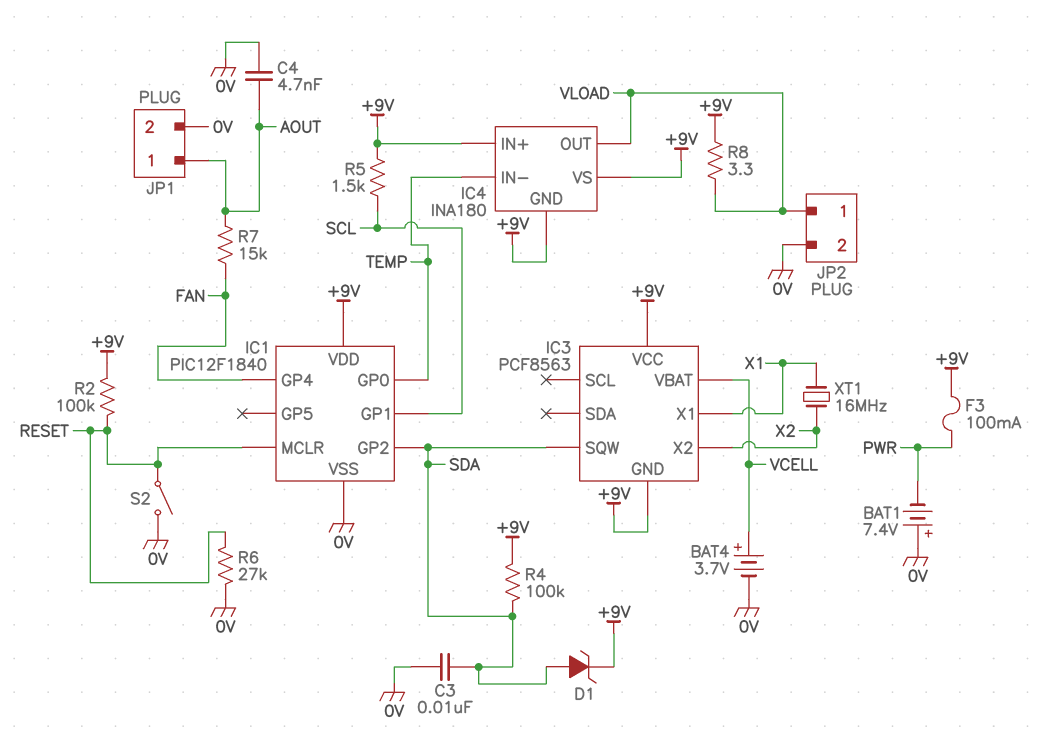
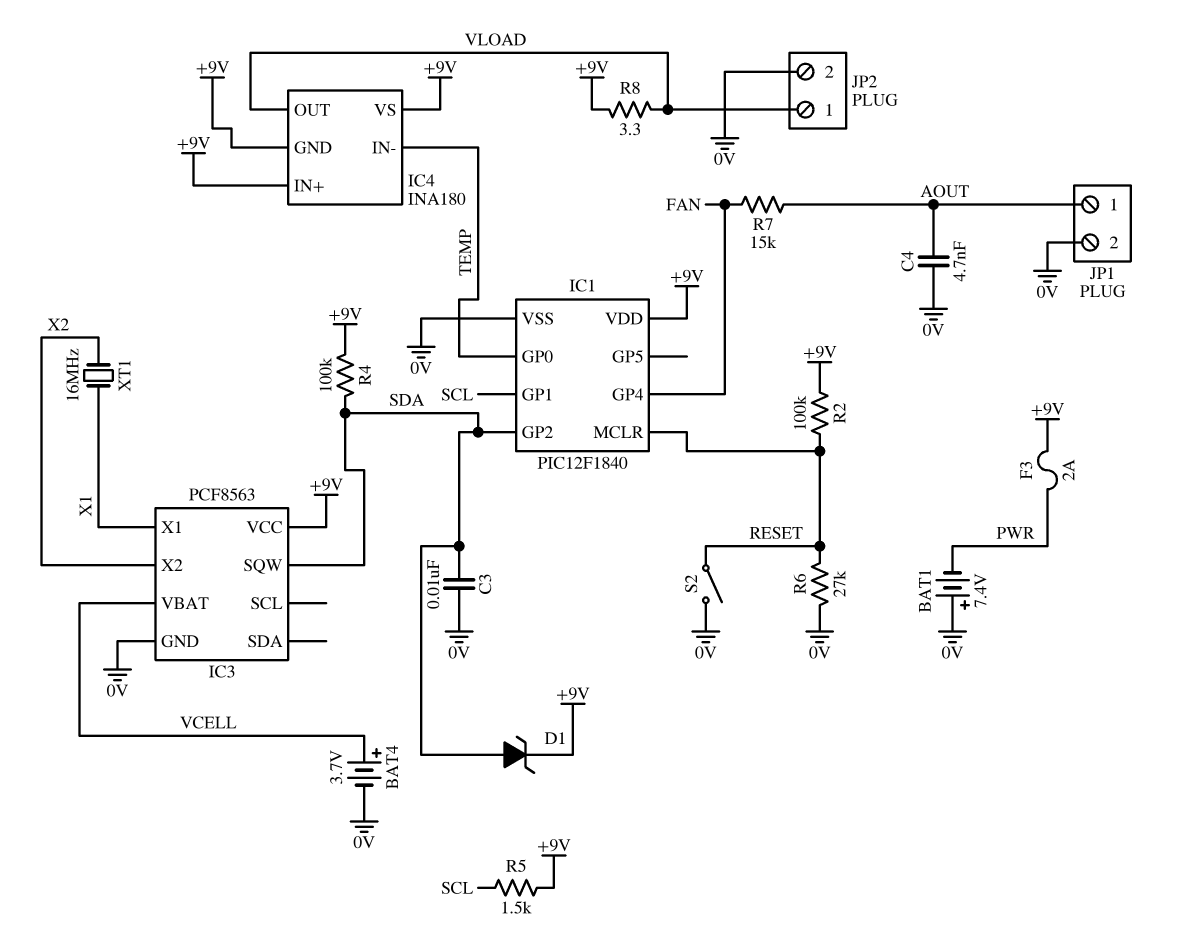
F3: 100mA (+9V, PWR) -> 2A (+9V, PWR)
IC3 pin GND: +9V -> 0V

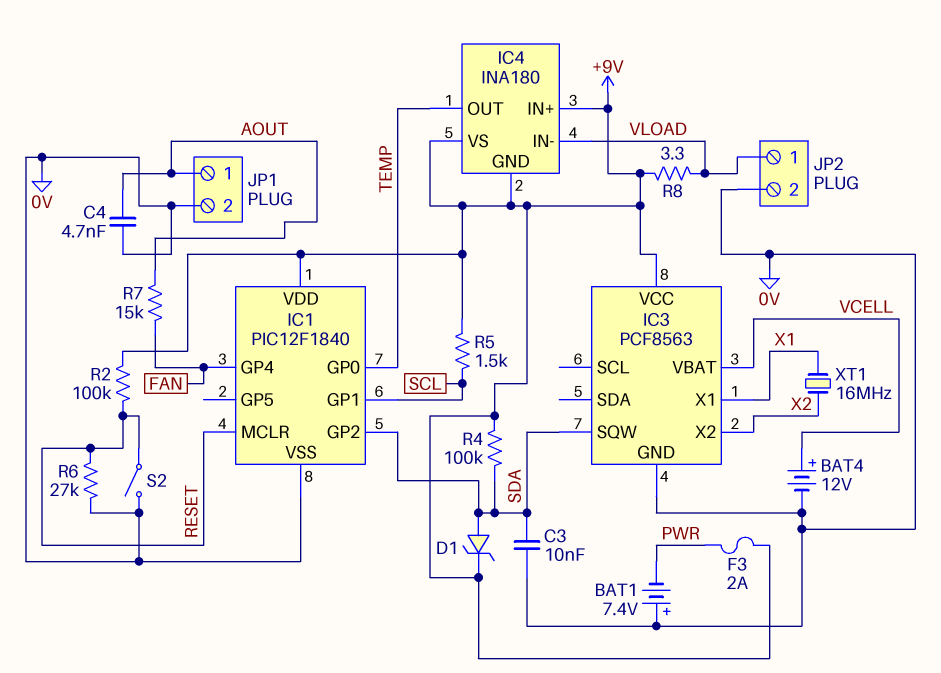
BAT4: 3.7V (plus VCELL, minus 0V) -> 12V (plus VCELL, minus 0V)
IC4 pin IN-: TEMP -> VLOAD
IC4 pin OUT: VLOAD -> TEMP

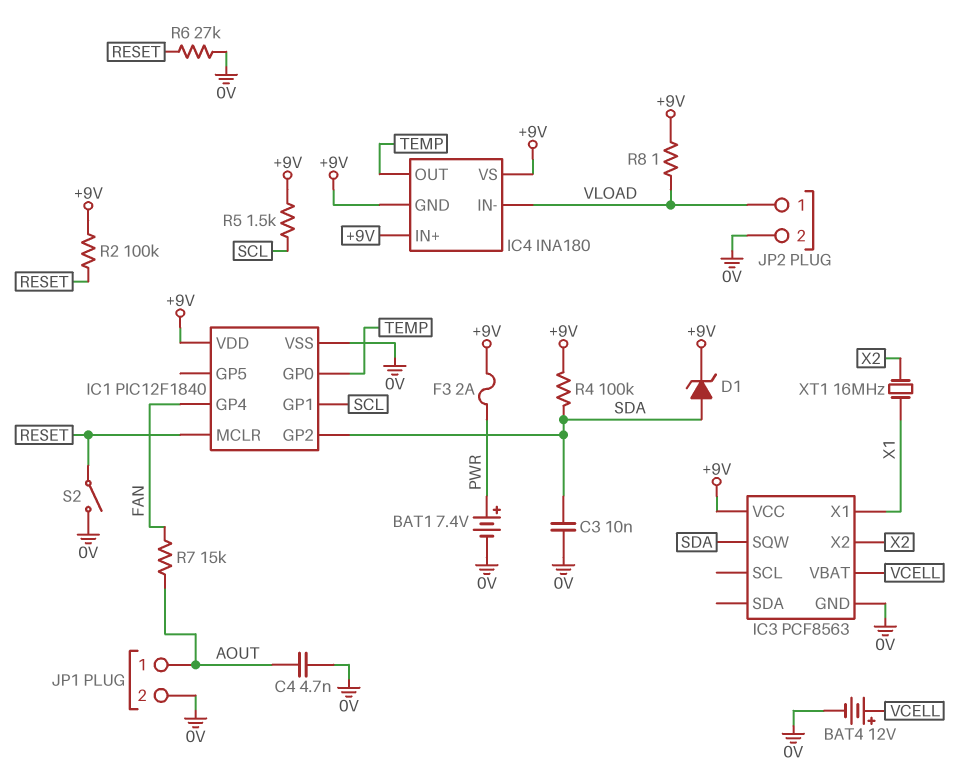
BAT1: 7.4V (plus 0V, minus PWR) -> 7.4V (plus PWR, minus 0V)
R8: 3.3 (+9V, VLOAD) -> 1 (+9V, VLOAD)

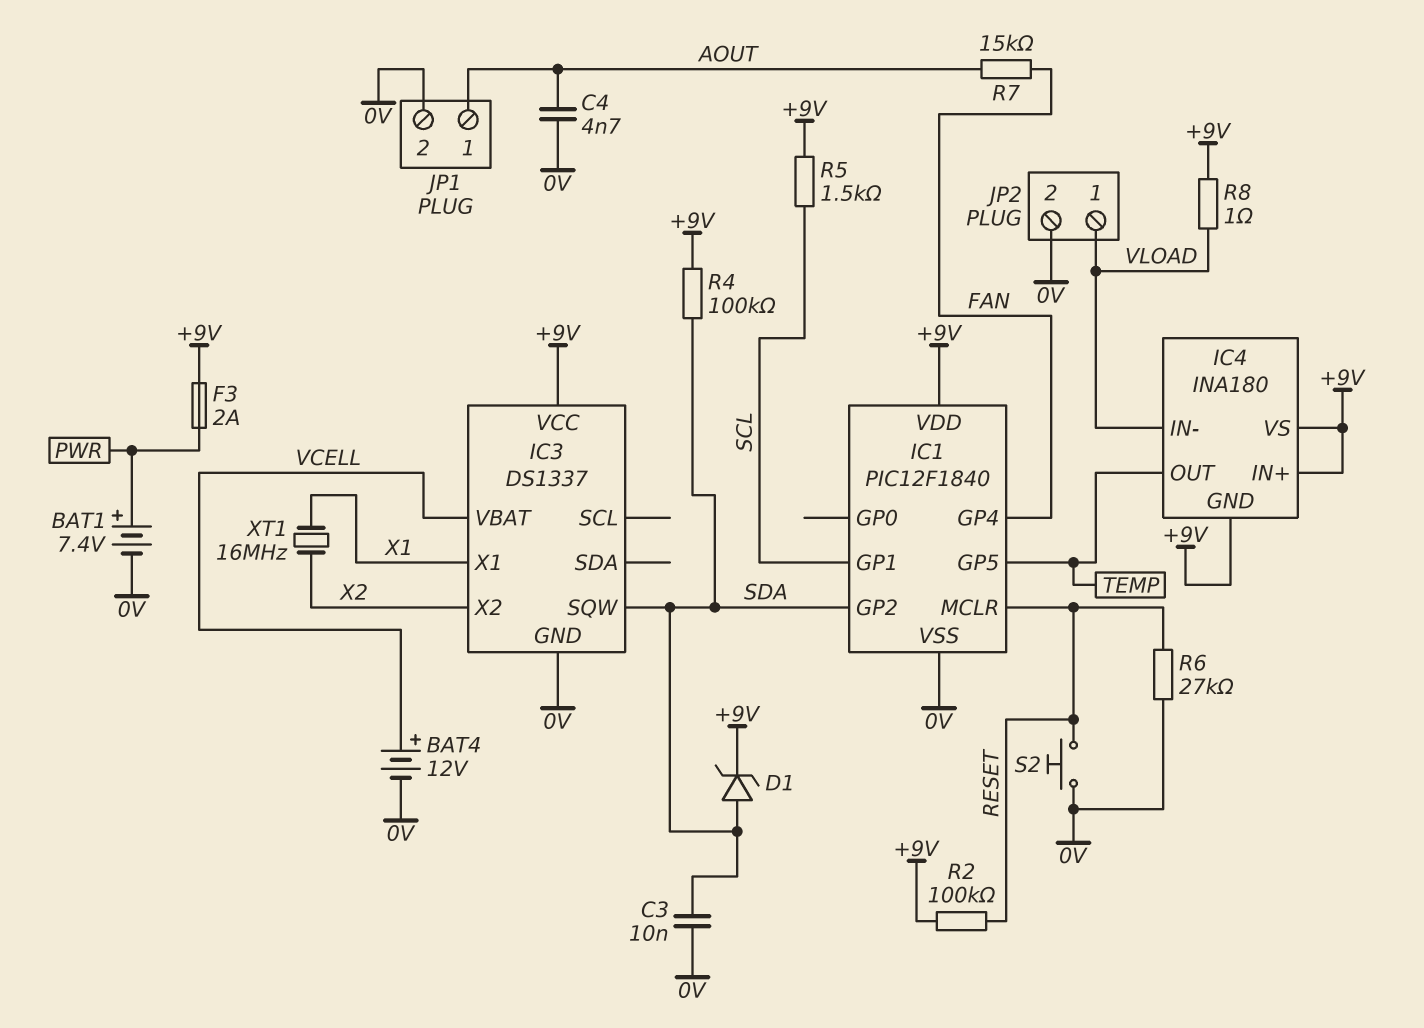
IC1 pin GP0: TEMP -> none
IC1 pin GP5: none -> TEMP
IC3: PCF8563 -> DS1337
S2: switch (0V, RESET) -> button (0V, RESET)

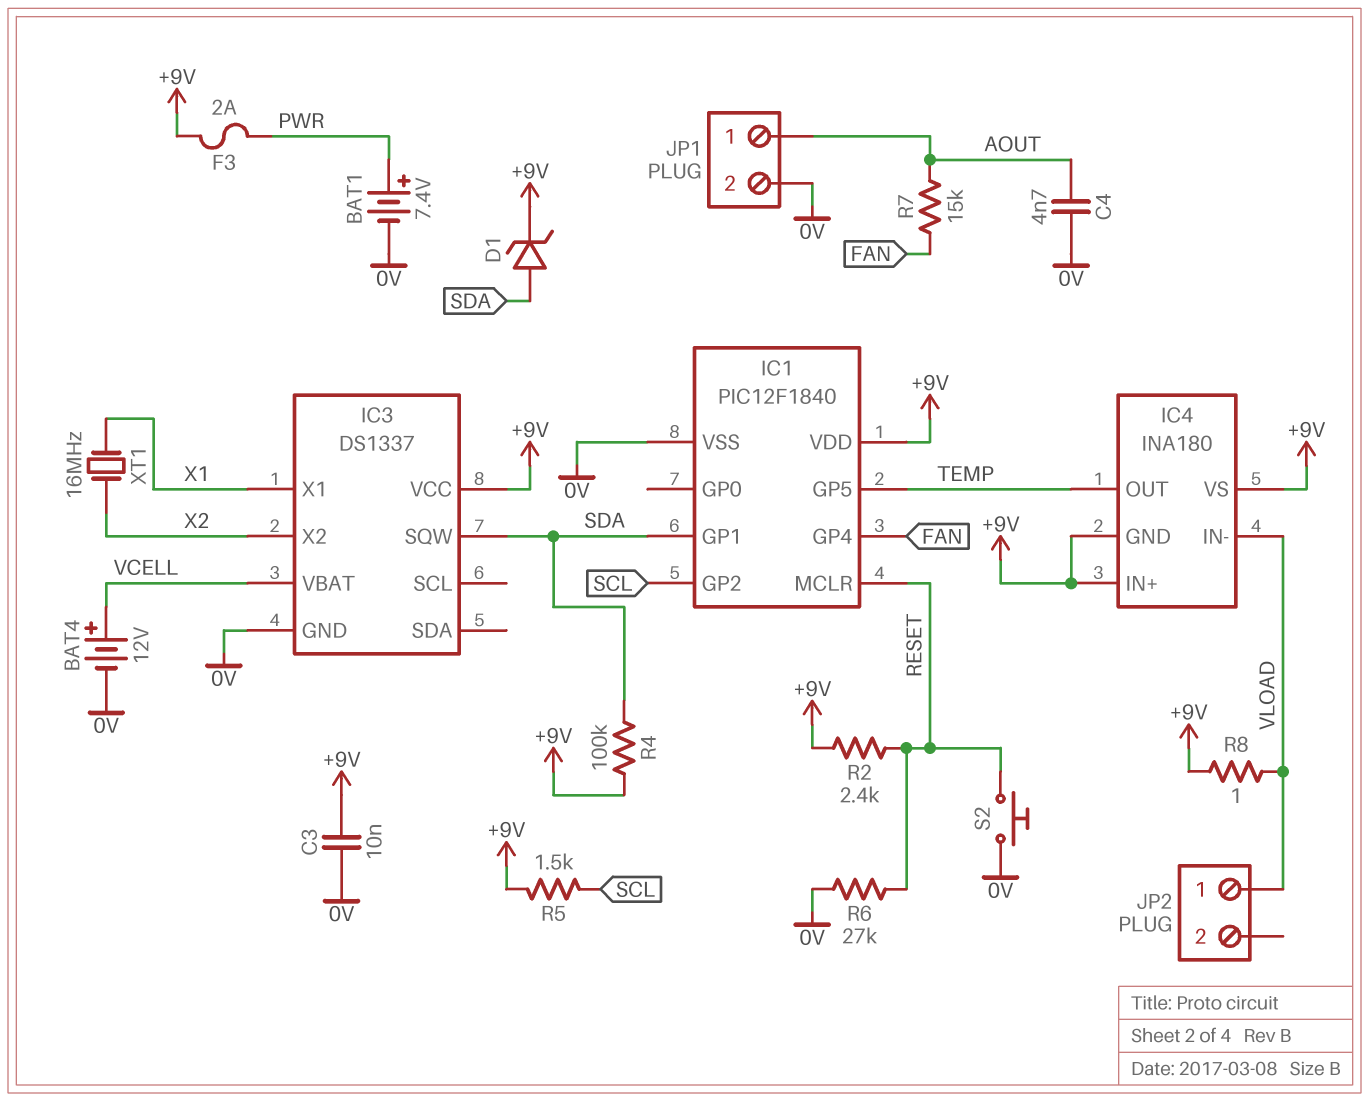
C3: 10nF (0V, SDA) -> 10nF (+9V, 0V)
IC1 pin GP1: SCL -> SDA
IC1 pin GP2: SDA -> SCL
JP2 pin 2: 0V -> none
R2: 100k (+9V, RESET) -> 2.4k (+9V, RESET)

